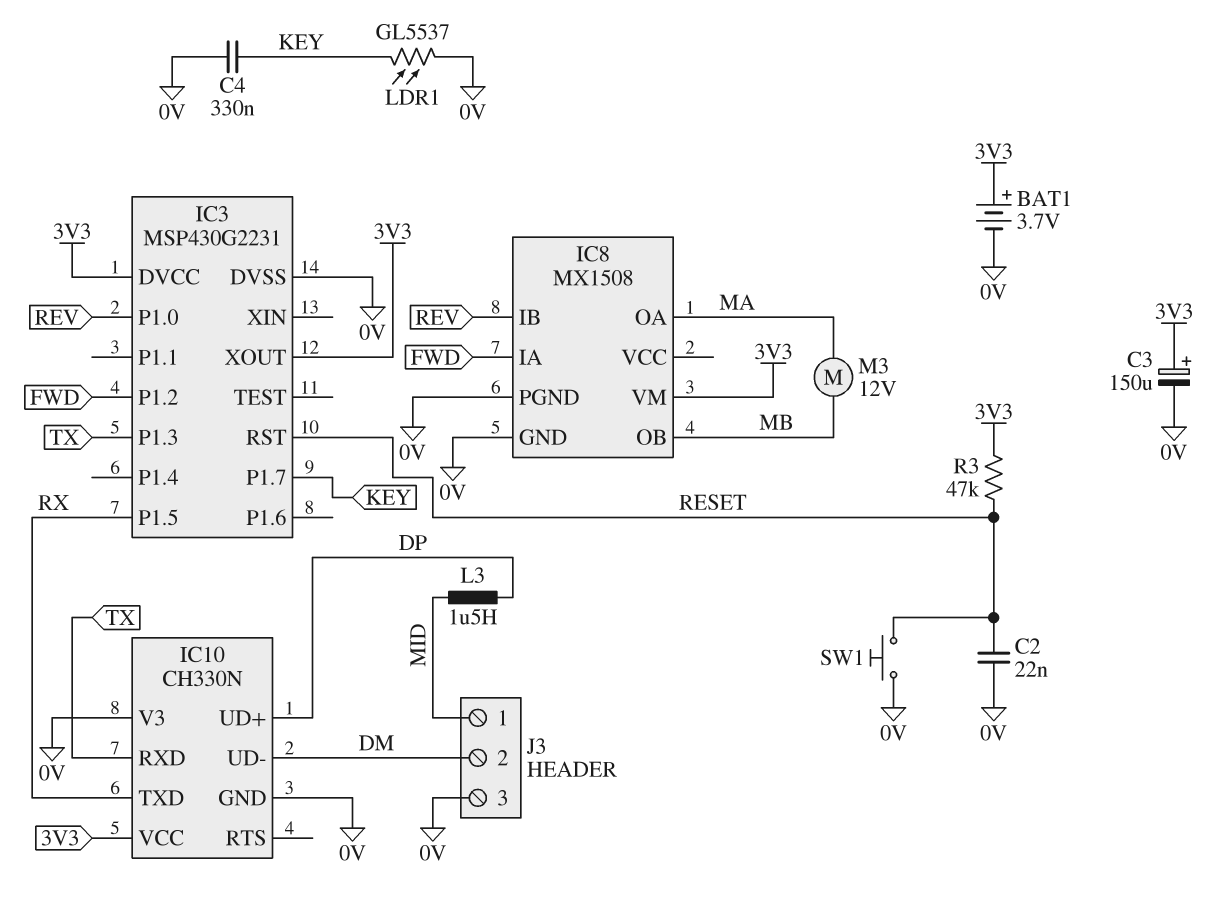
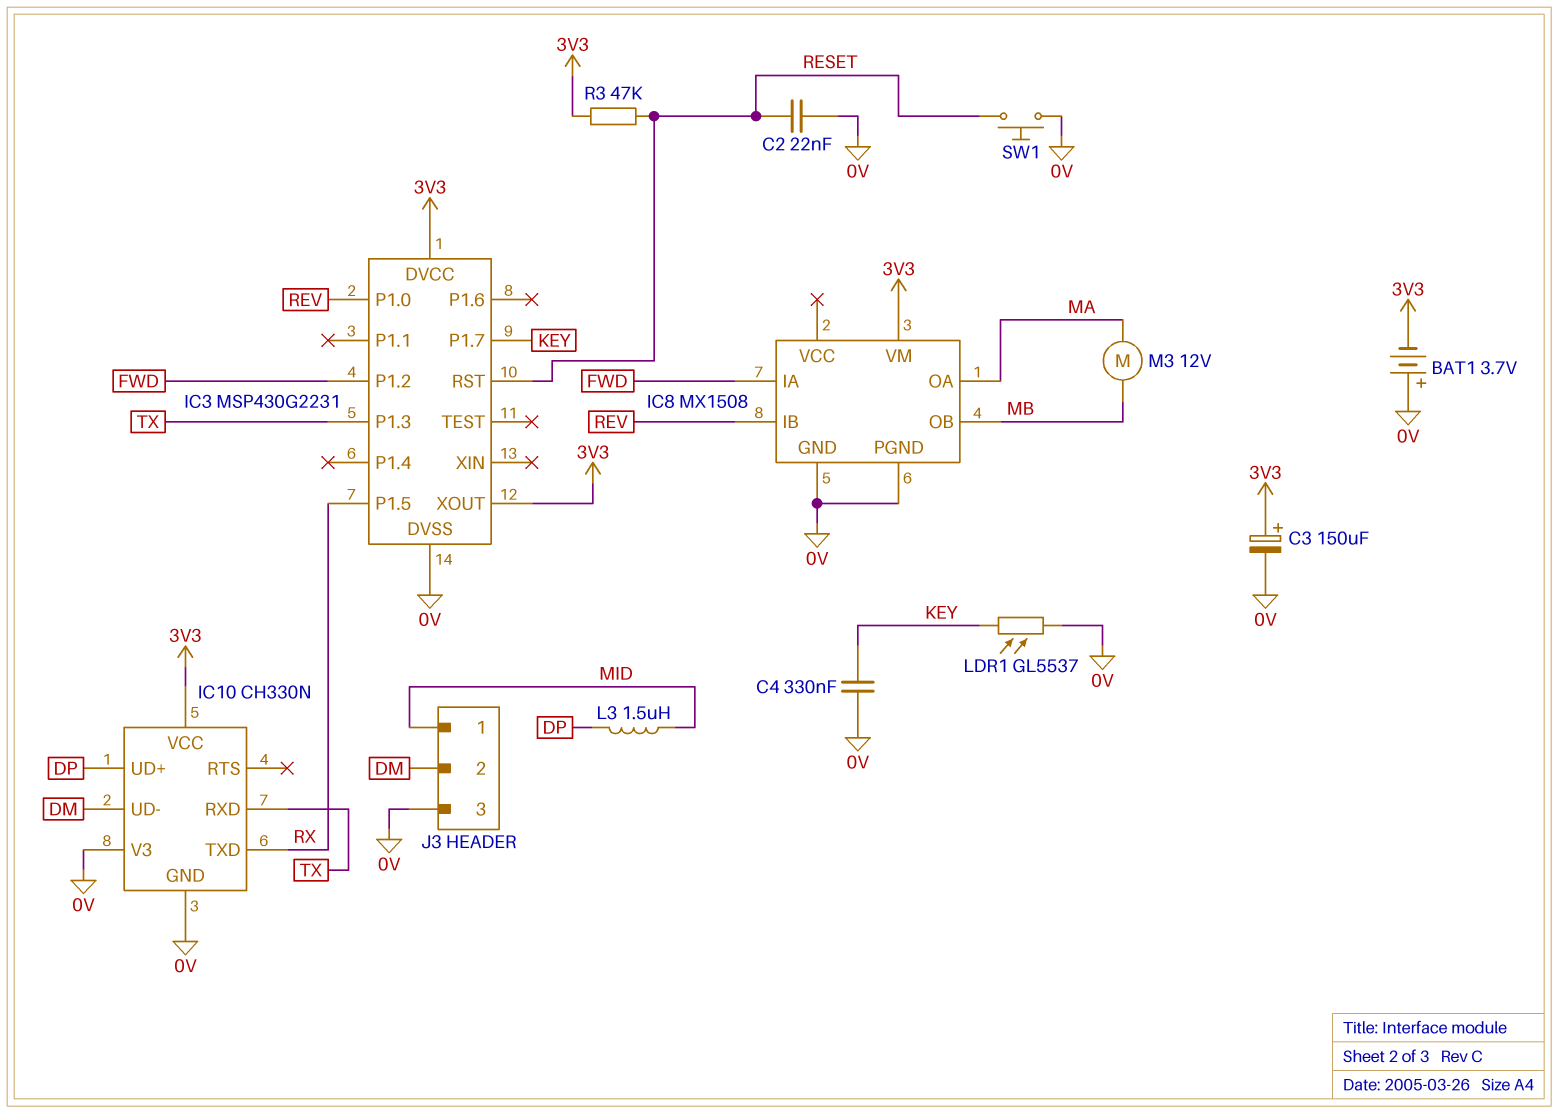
BAT1: 3.7V (plus 3V3, minus 0V) -> 3.7V (plus 0V, minus 3V3)

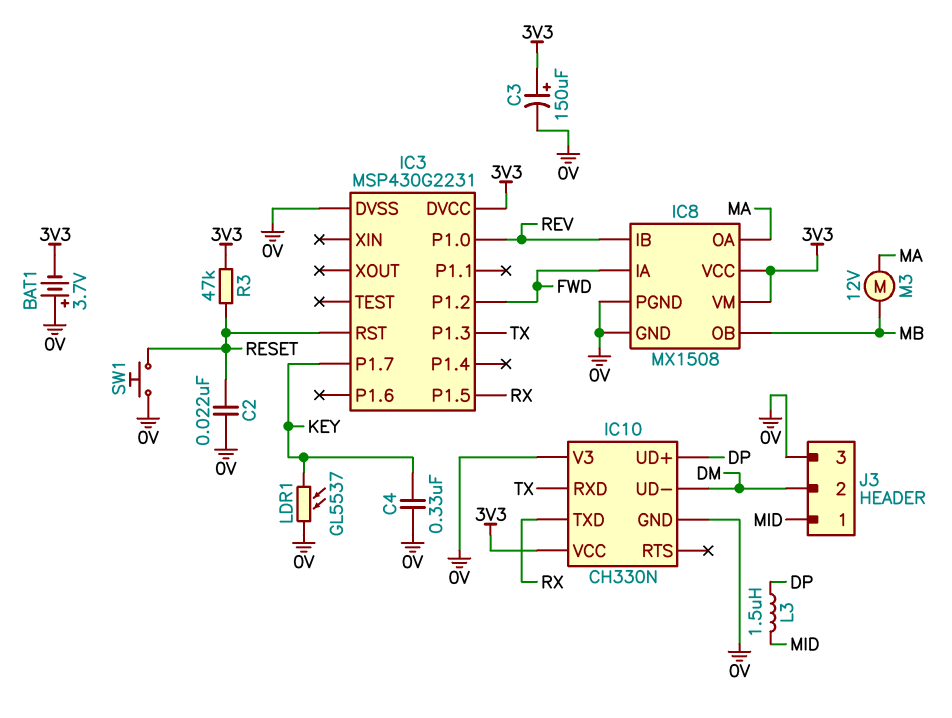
IC3 pin XOUT: 3V3 -> none
IC8 pin VCC: none -> 3V3

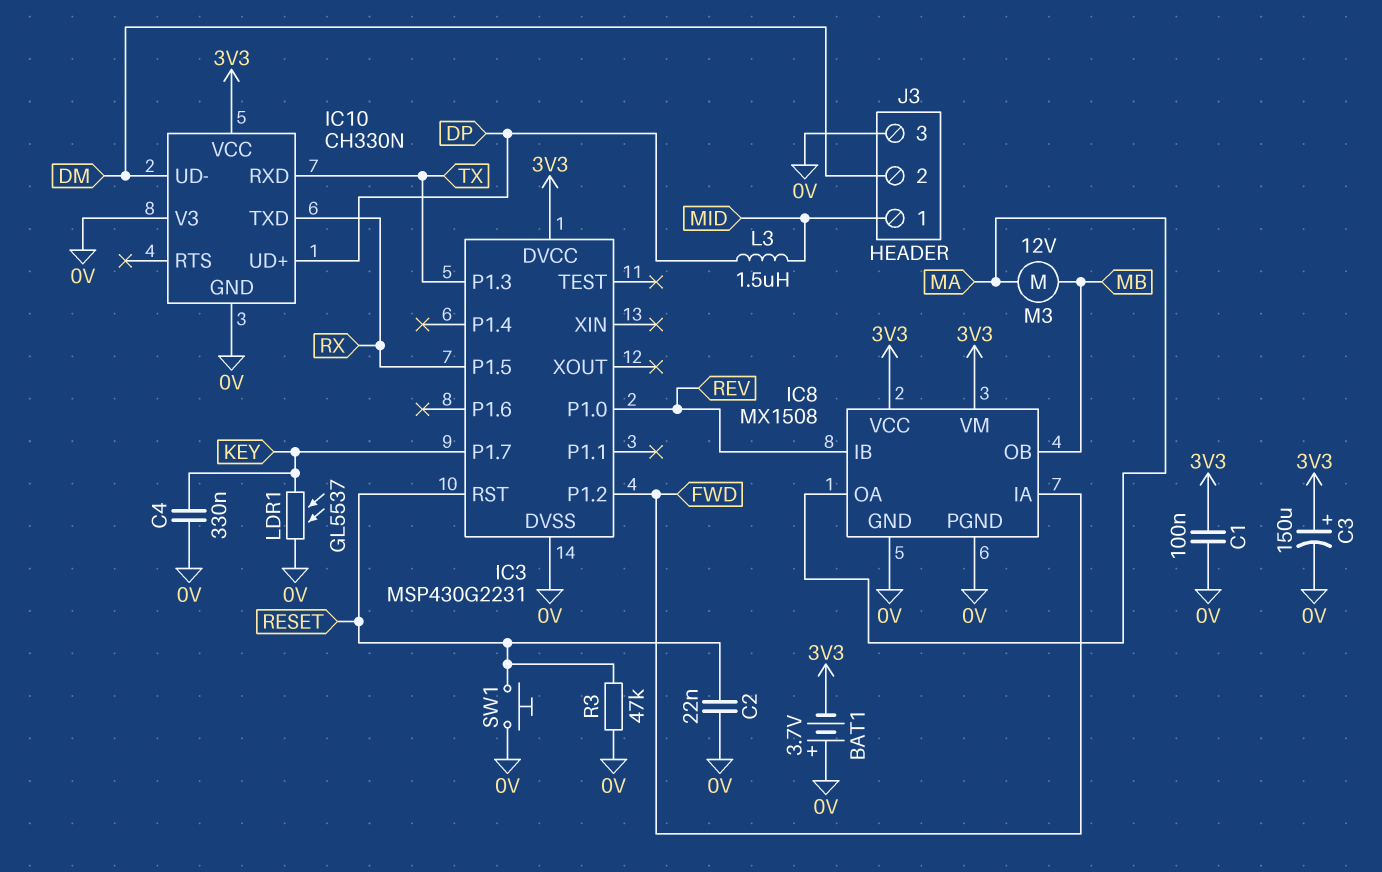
C1: none -> 100nF (0V, 3V3)
R3: 47k (3V3, RESET) -> 47k (0V, RESET)

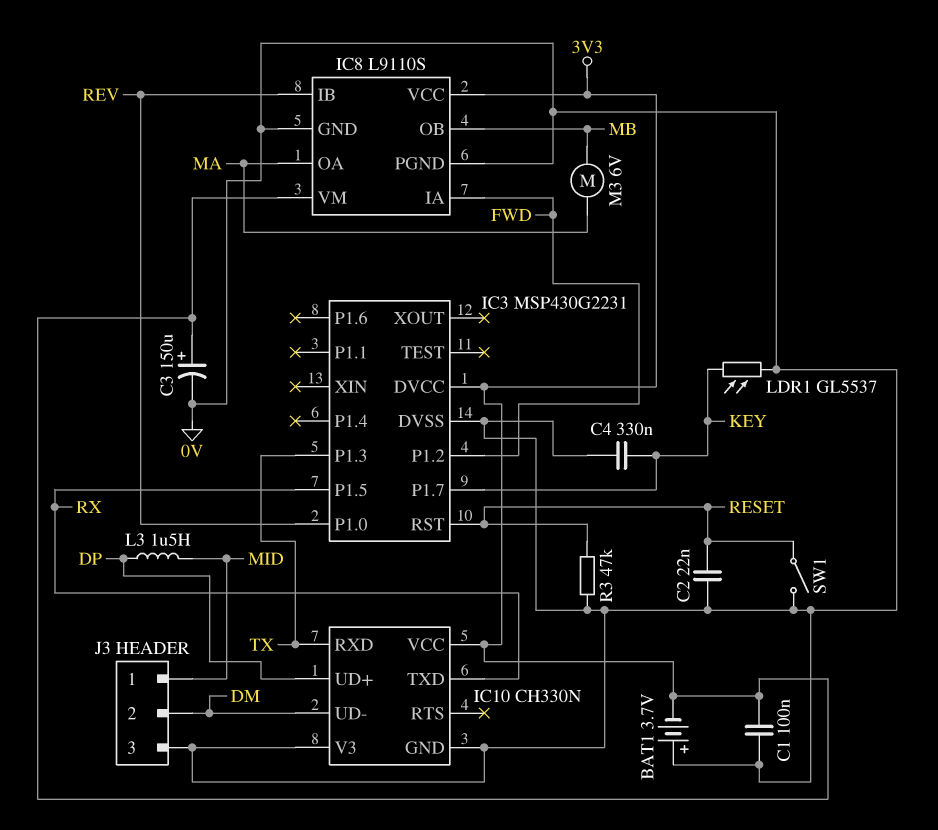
IC8: MX1508 -> L9110S
M3: motor 12V (MA, MB) -> motor 6V (MA, MB)
SW1: button (0V, RESET) -> switch (0V, RESET)

